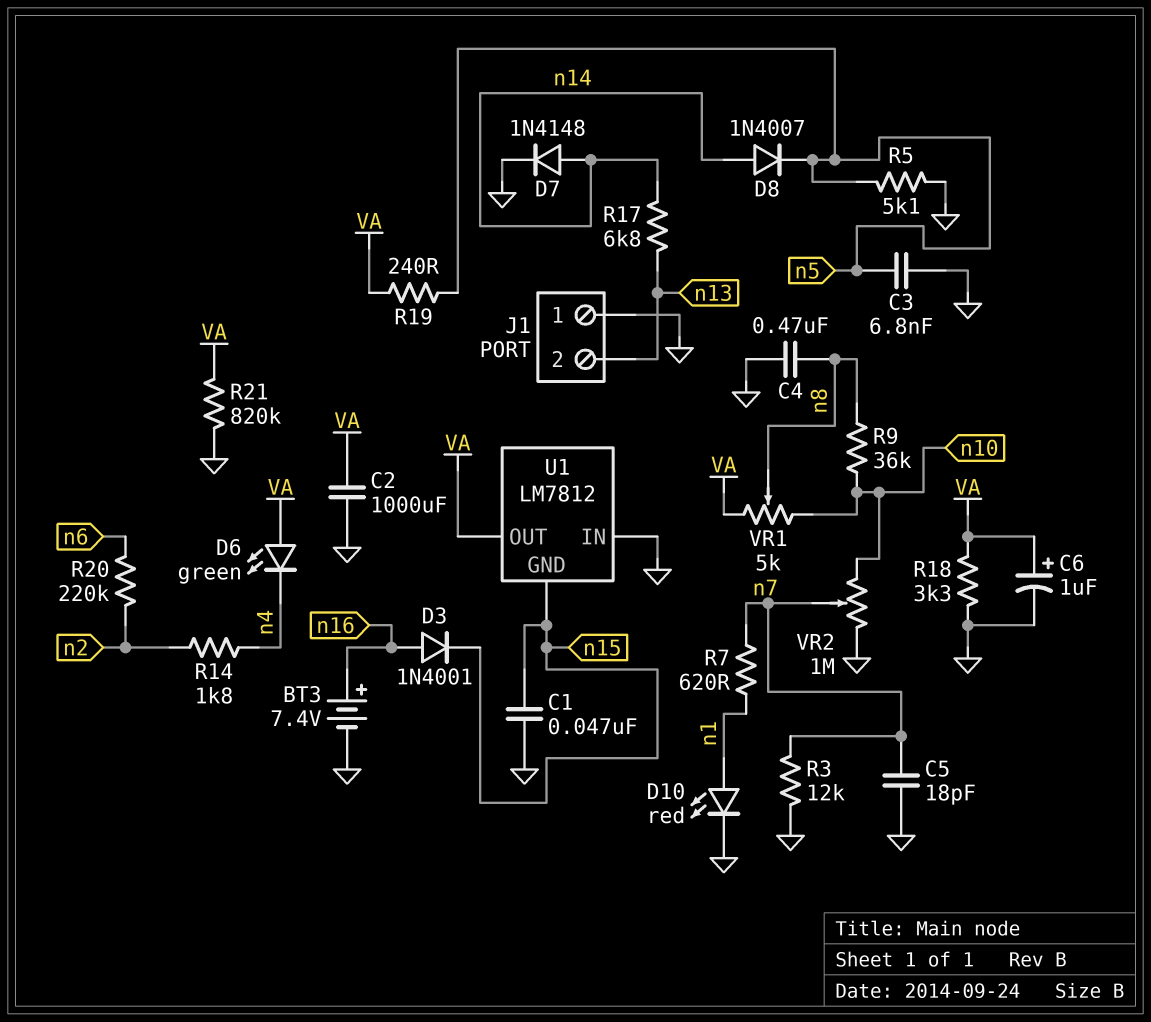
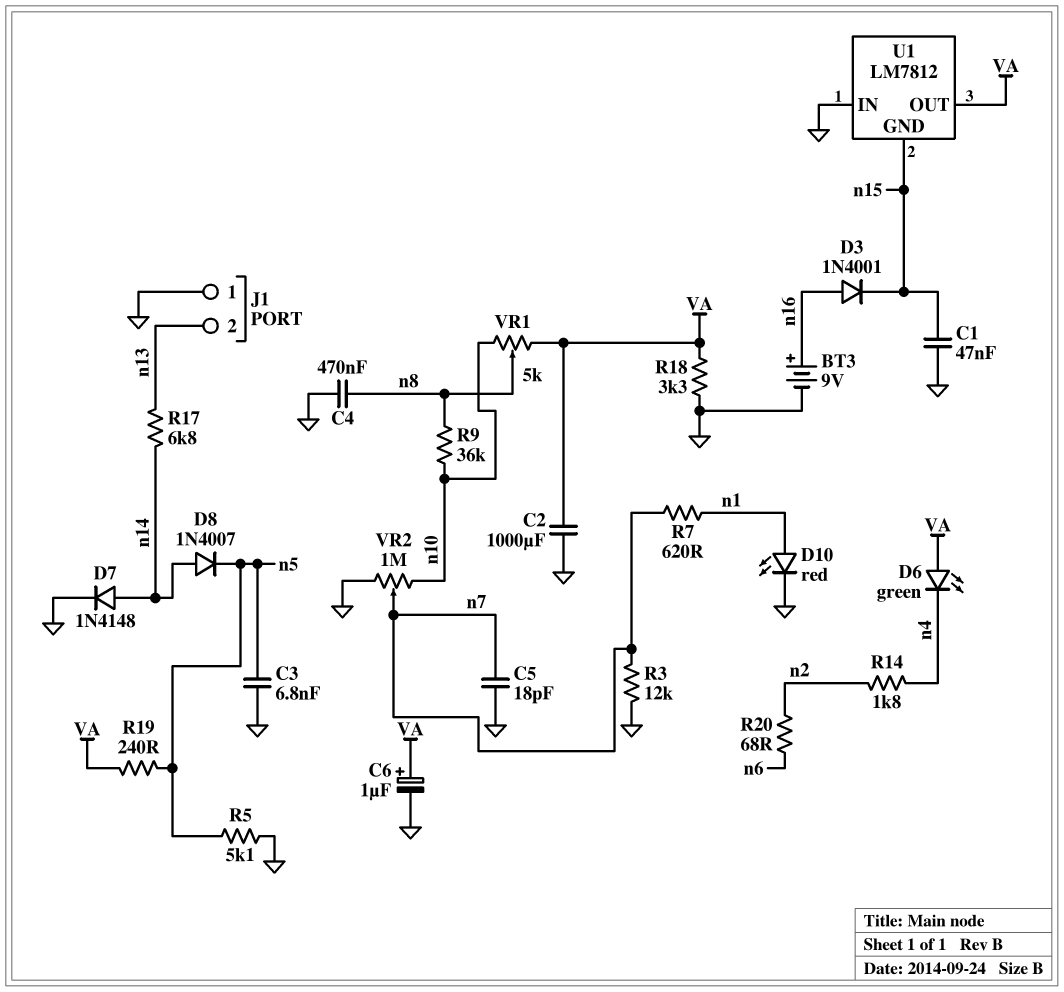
BT3: 7.4V (plus n16, minus GND) -> 9V (plus n16, minus GND)
R20: 220k (n2, n6) -> 68 (n2, n6)
R21: 820k (GND, VA) -> none

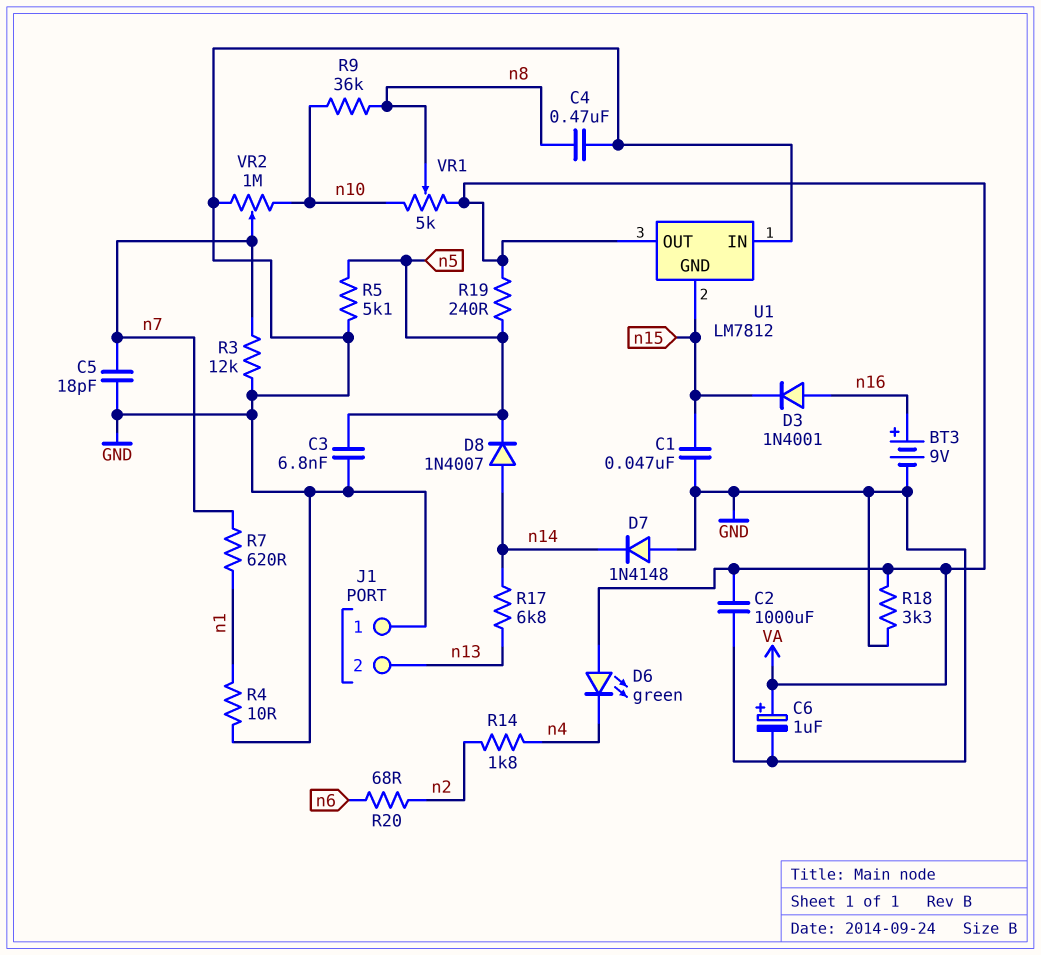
D7: diode 1N4148 (A n14, K GND) -> diode 1N4148 (A GND, K n14)
D10: LED red (A n1, K GND) -> none
R4: none -> 10 (GND, n1)

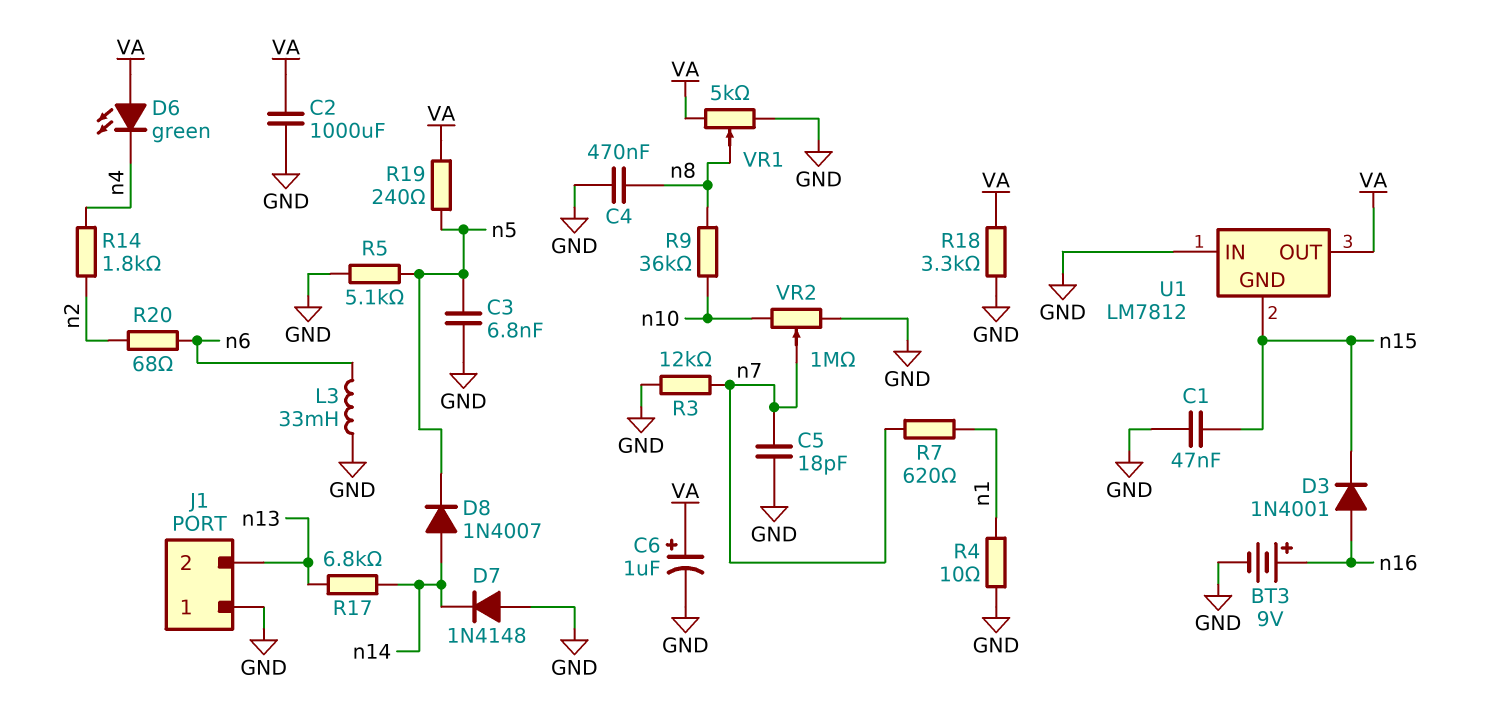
L3: none -> 33mH (GND, n6)
VR1: 5k (VA, n10, wiper n8) -> 5k (GND, VA, wiper n8)

